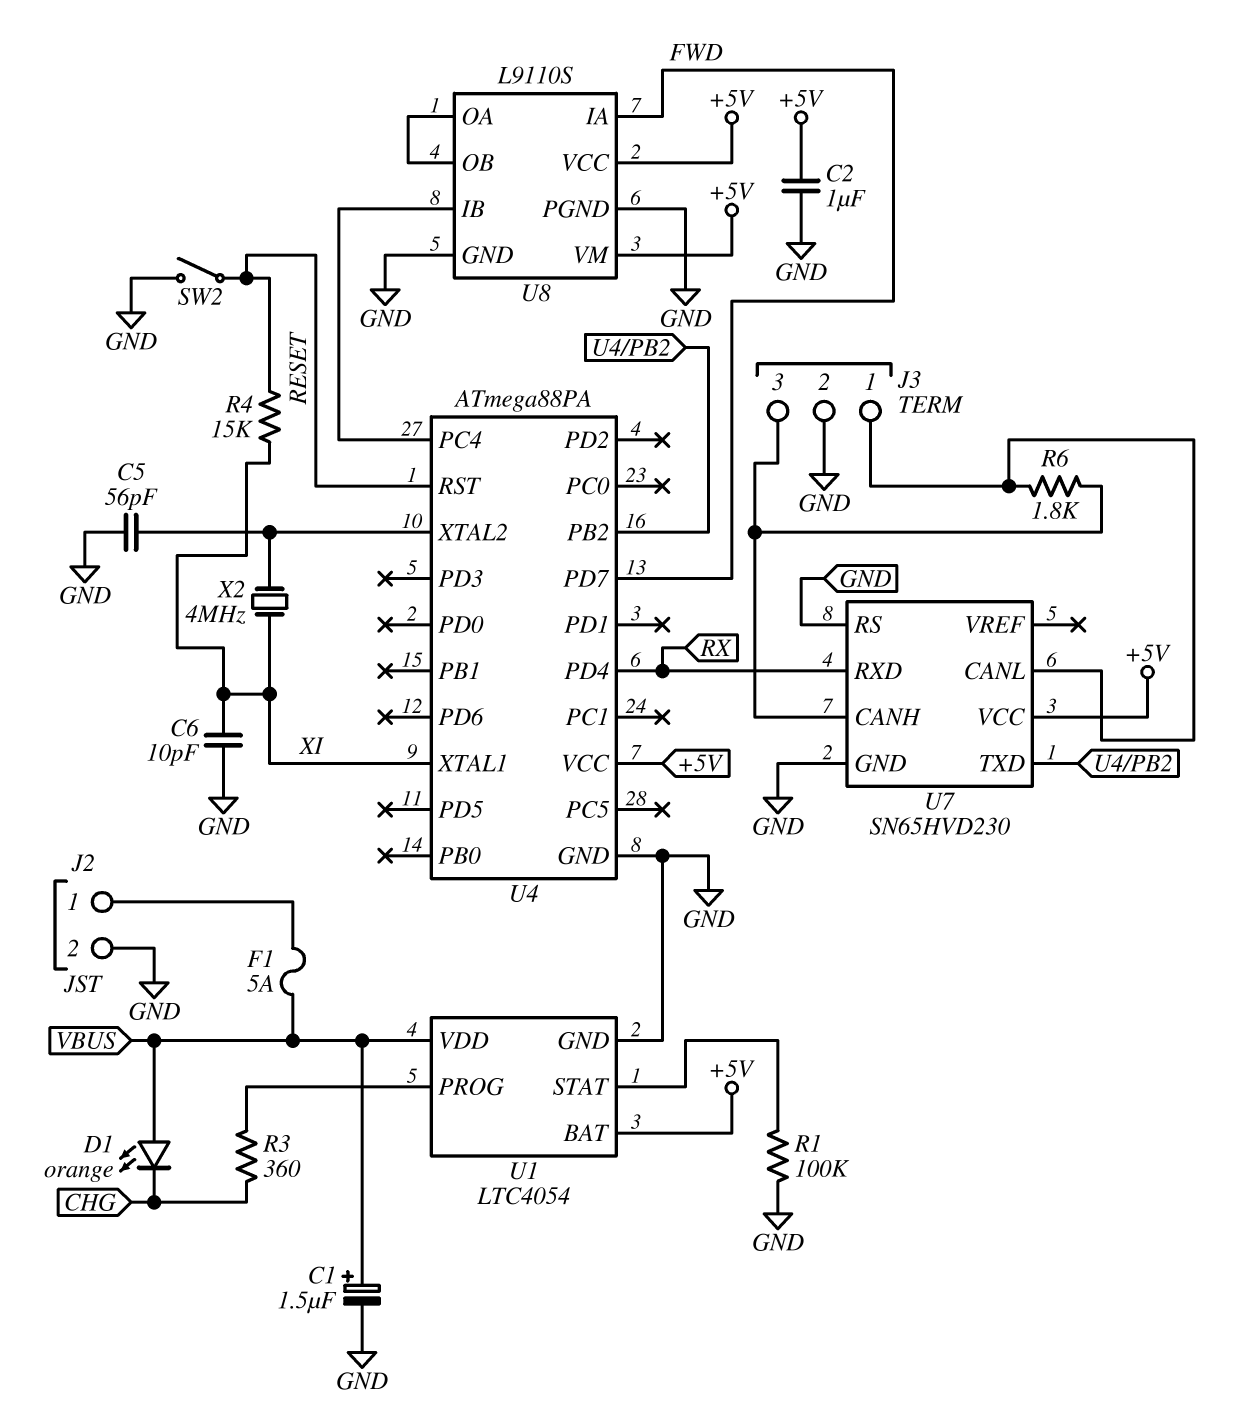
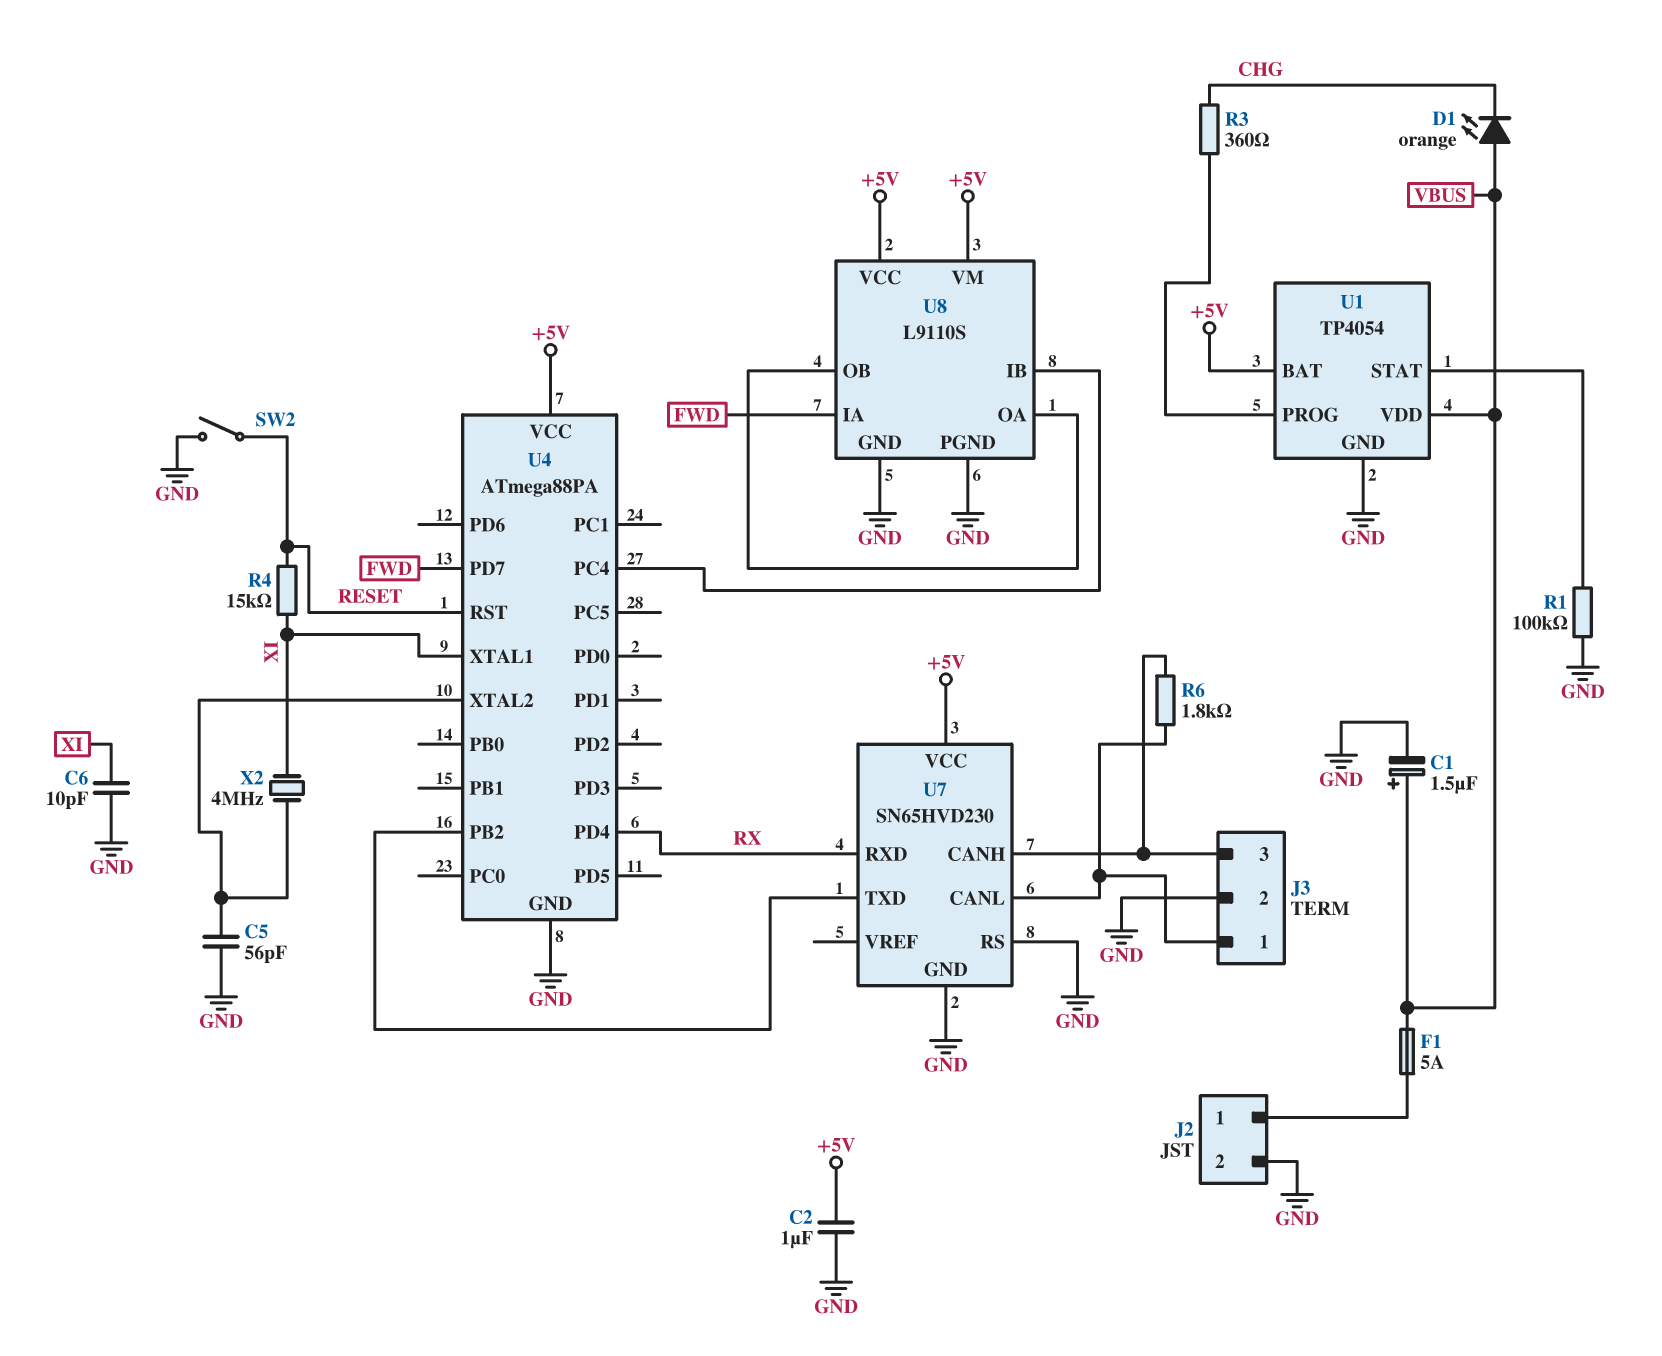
U1: LTC4054 -> TP4054

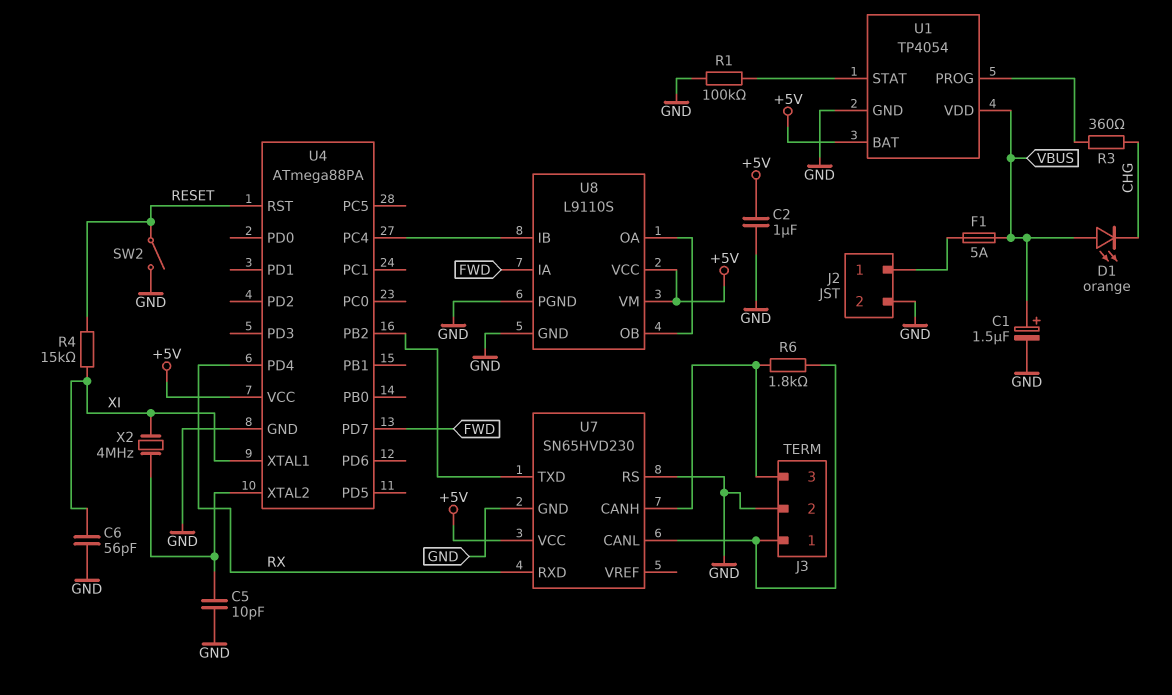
C5: 56pF (GND, U4/XTAL2) -> 10pF (GND, U4/XTAL2)
C6: 10pF (GND, XI) -> 56pF (GND, XI)

